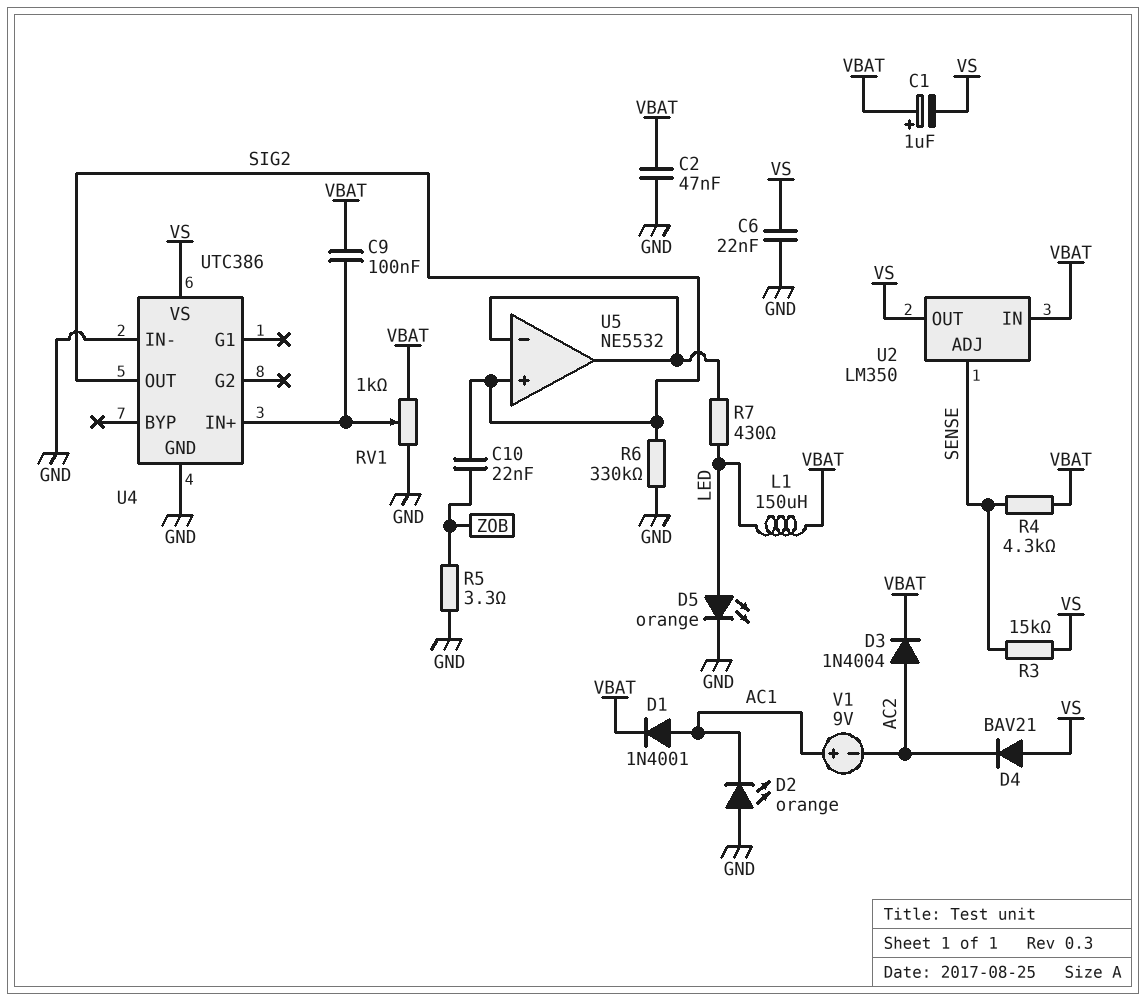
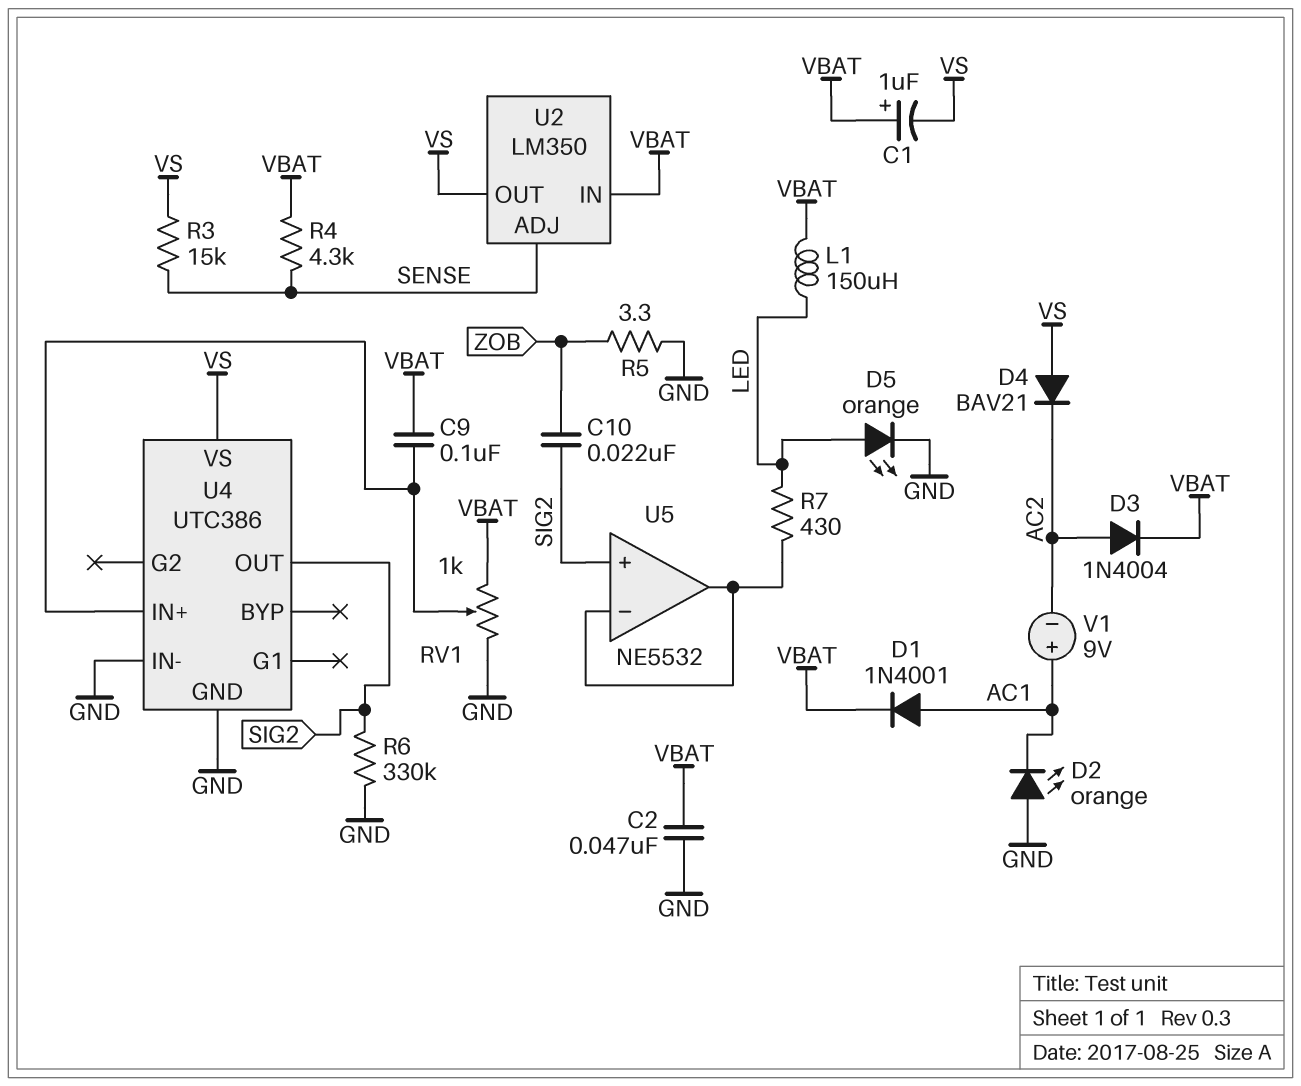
C6: 22nF (GND, VS) -> none

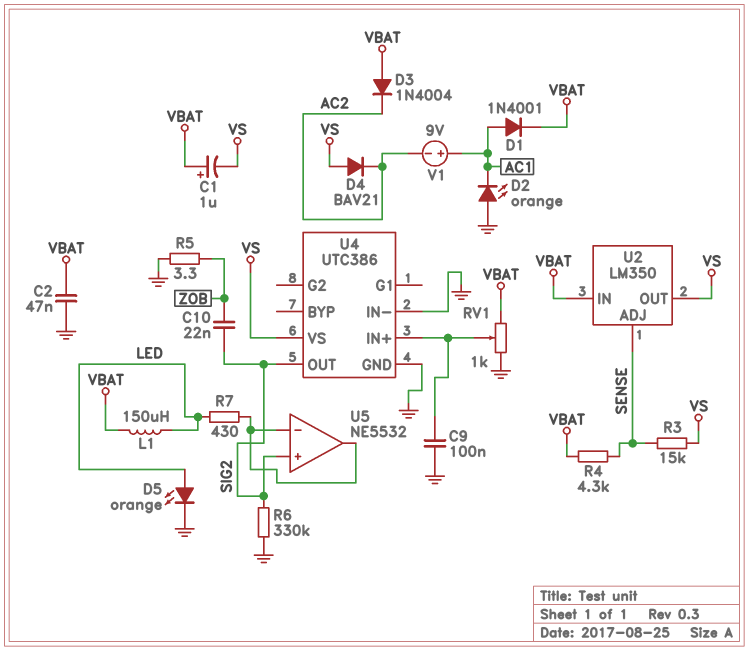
C9: 100nF (U4/IN+, VBAT) -> 100nF (GND, U4/IN+)
D3: diode 1N4004 (A AC2, K VBAT) -> diode 1N4004 (A VBAT, K AC2)

